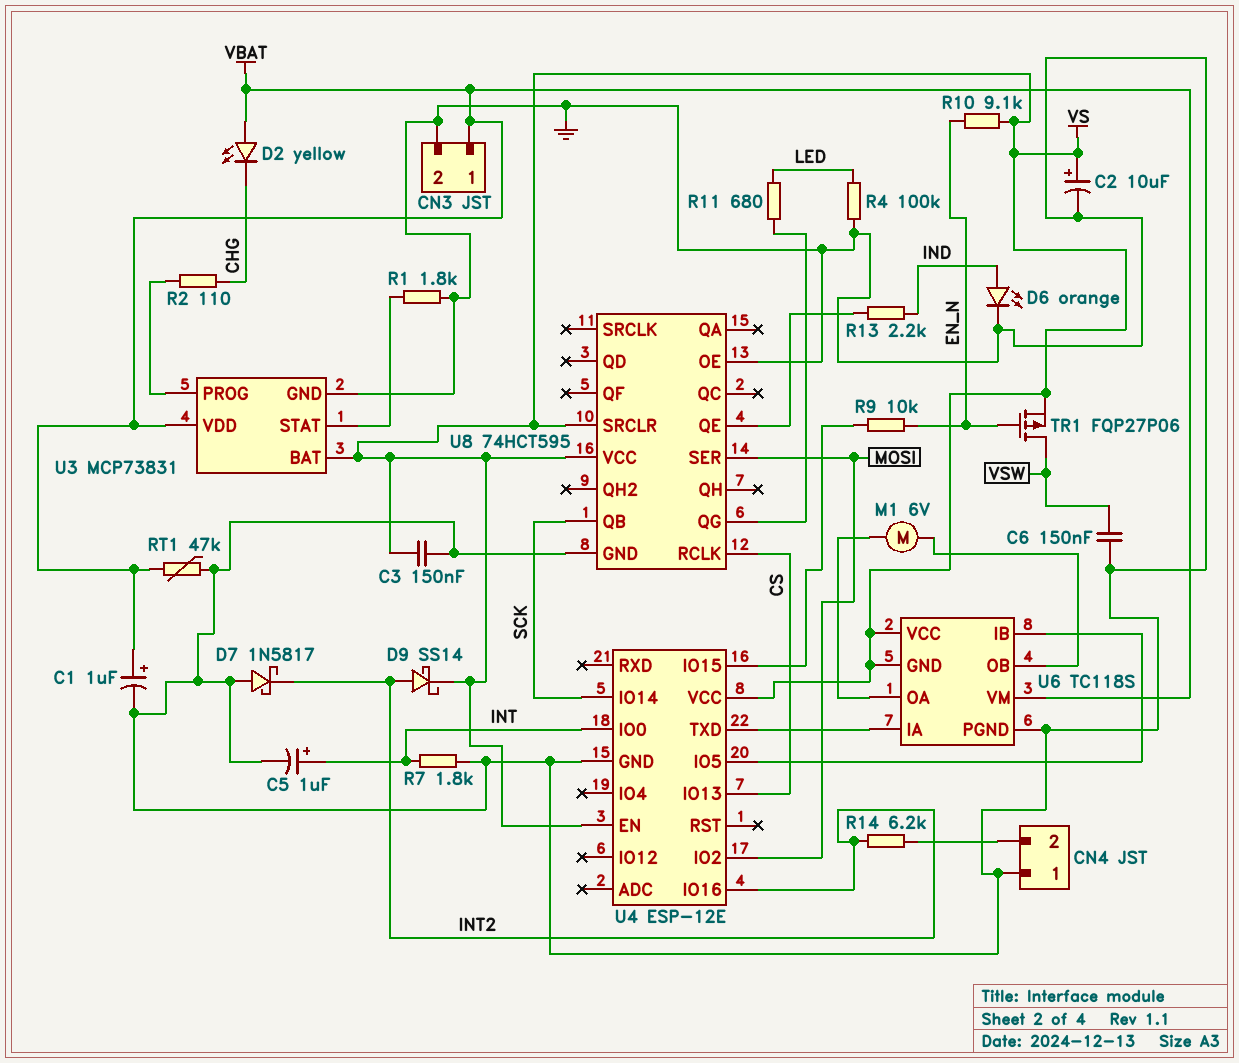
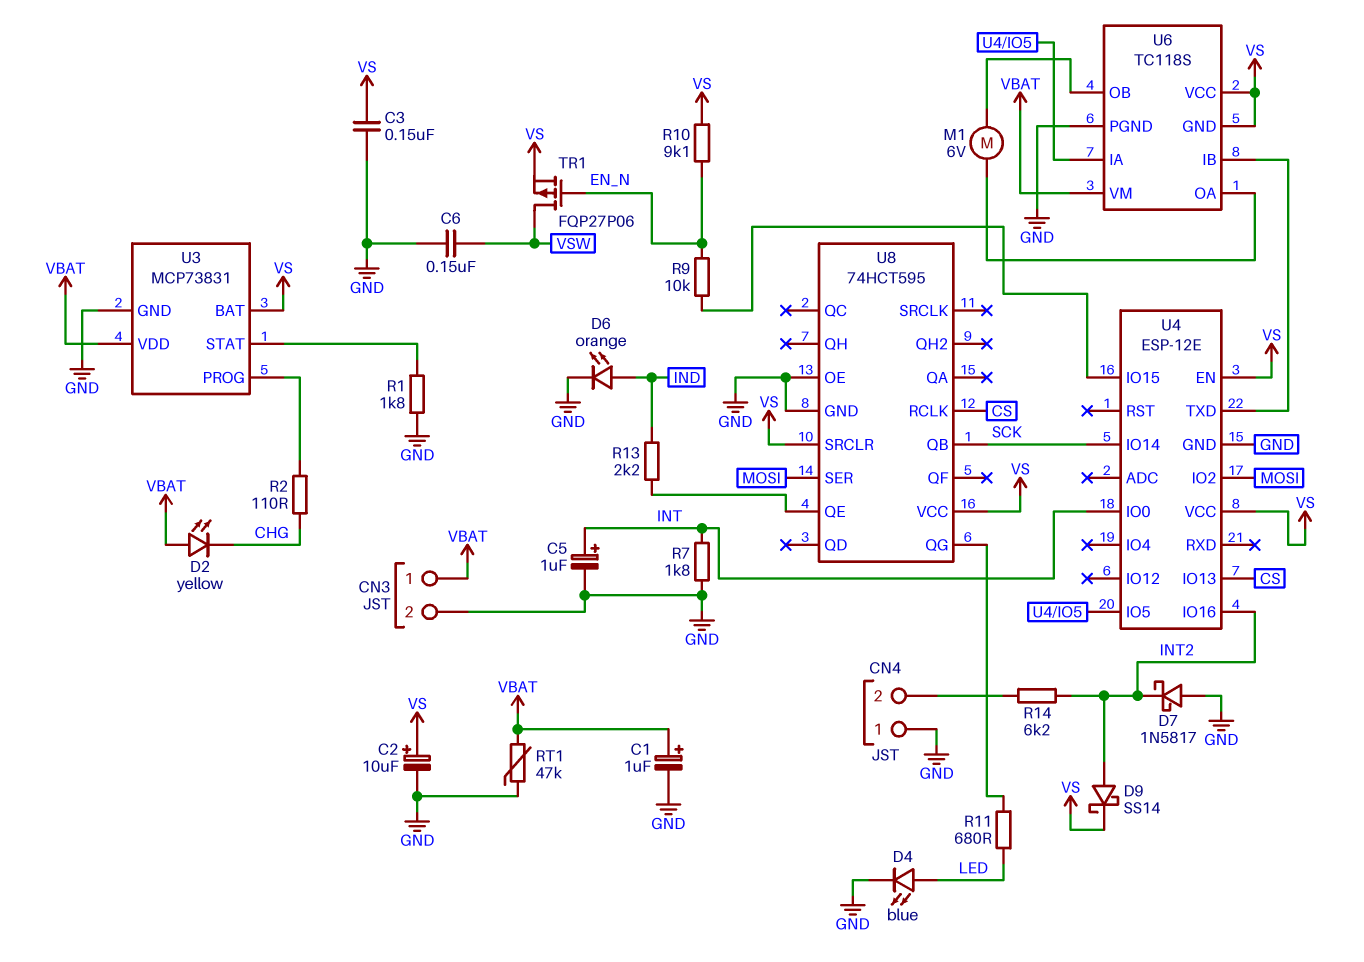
D4: none -> LED blue (A LED, K GND)
R4: 100k (GND, LED) -> none
U6 pin IA: U4/TXD -> U4/IO5
U6 pin IB: U4/IO5 -> U4/TXD

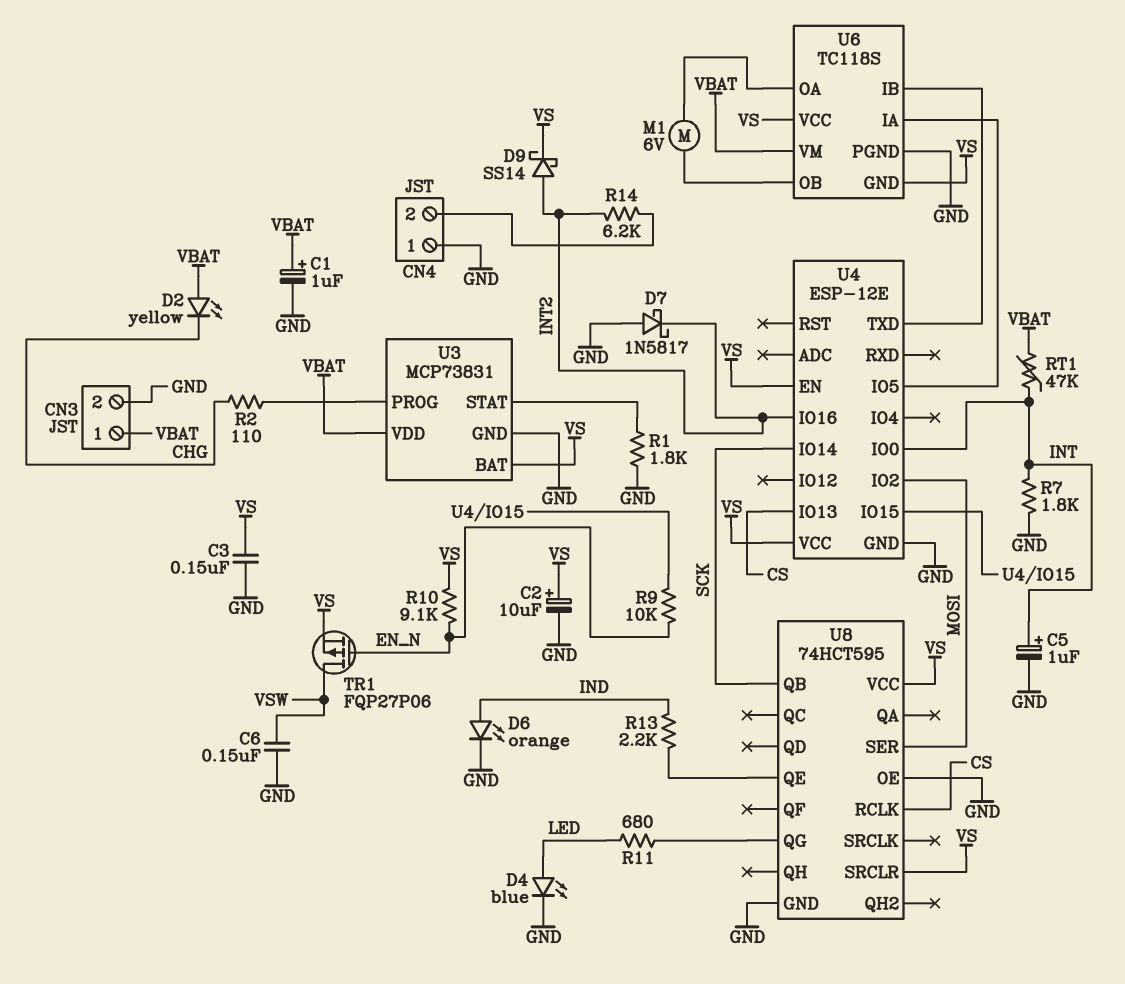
RT1: 47k (GND, VBAT) -> 47k (INT, VBAT)

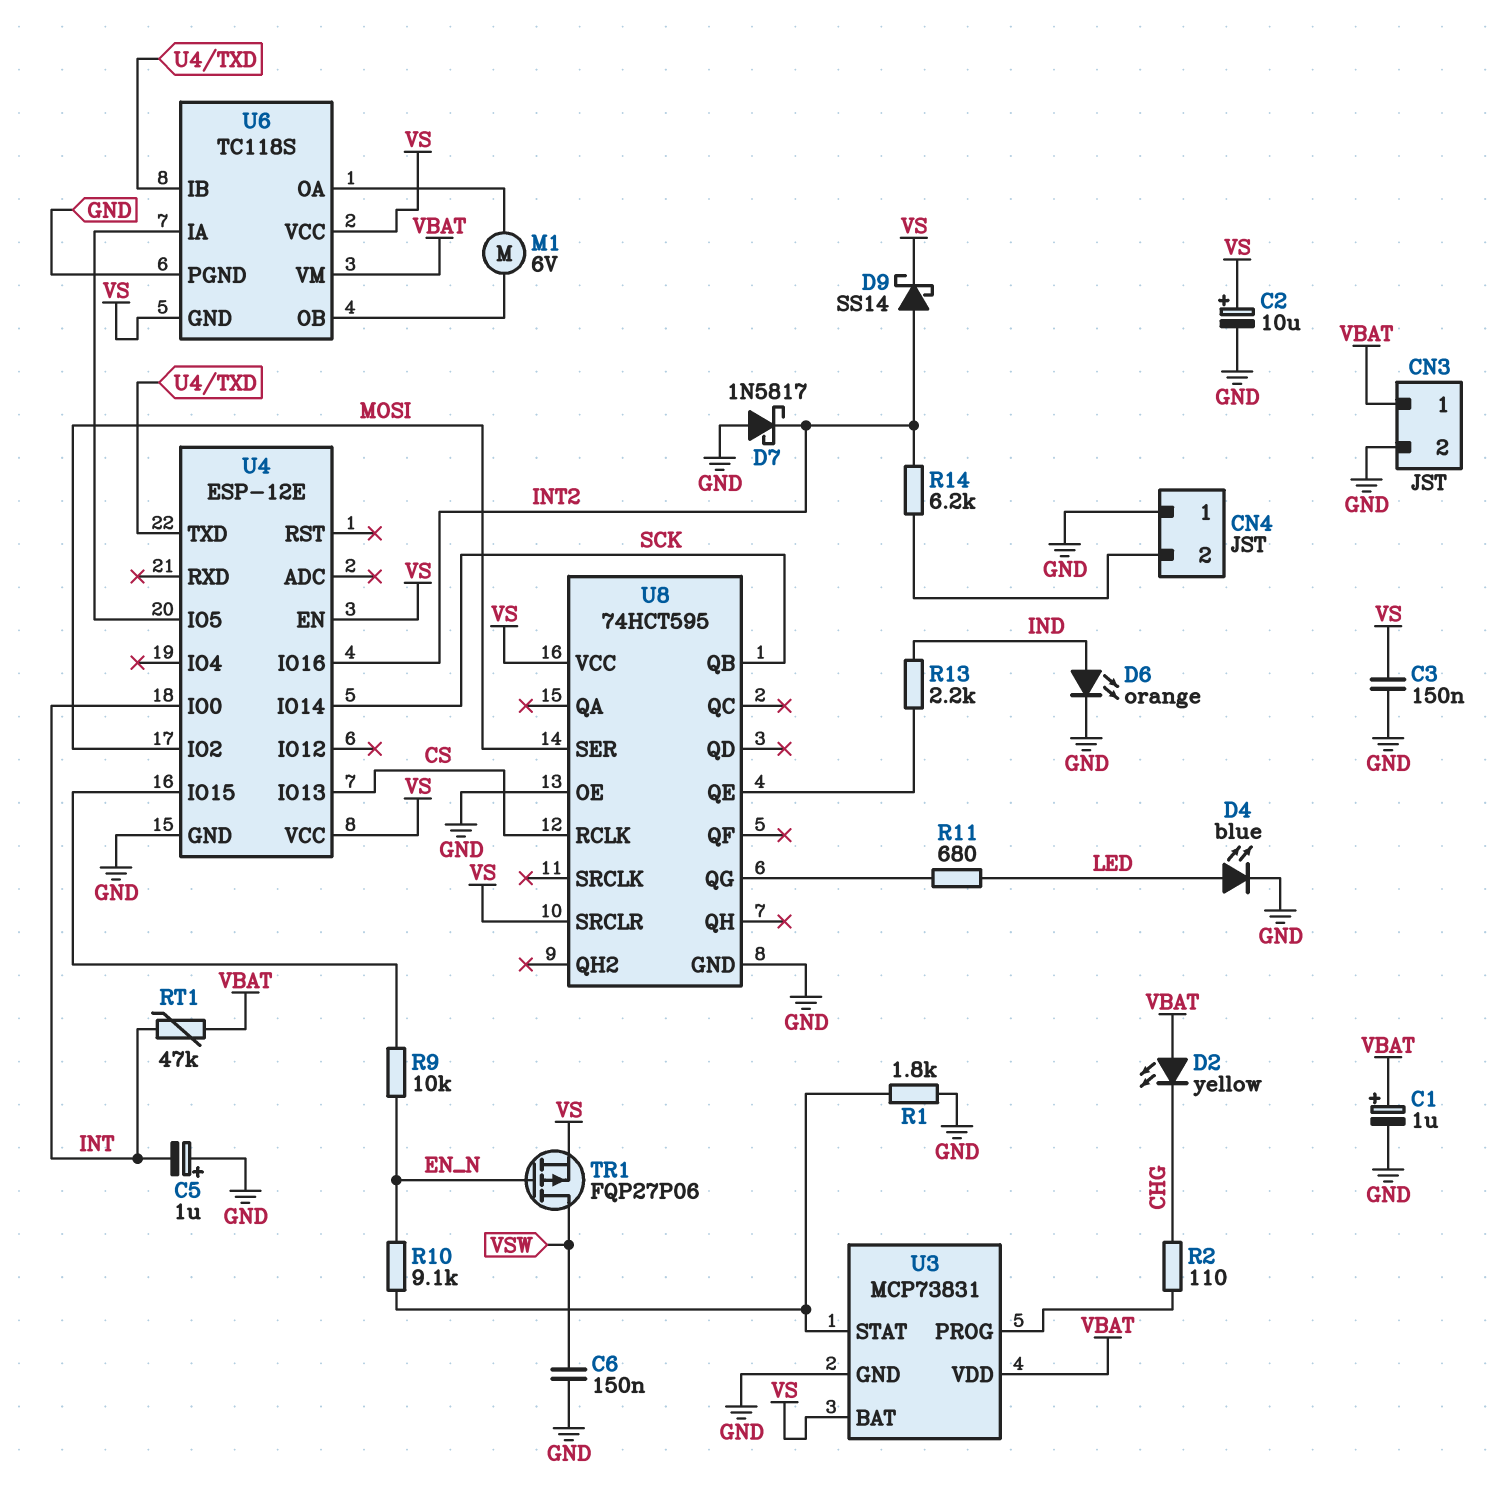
C5: 1uF (plus INT, minus GND) -> 1uF (plus GND, minus INT)
R7: 1.8k (GND, INT) -> none
R10: 9.1k (EN_N, VS) -> 9.1k (EN_N, U3/STAT)

